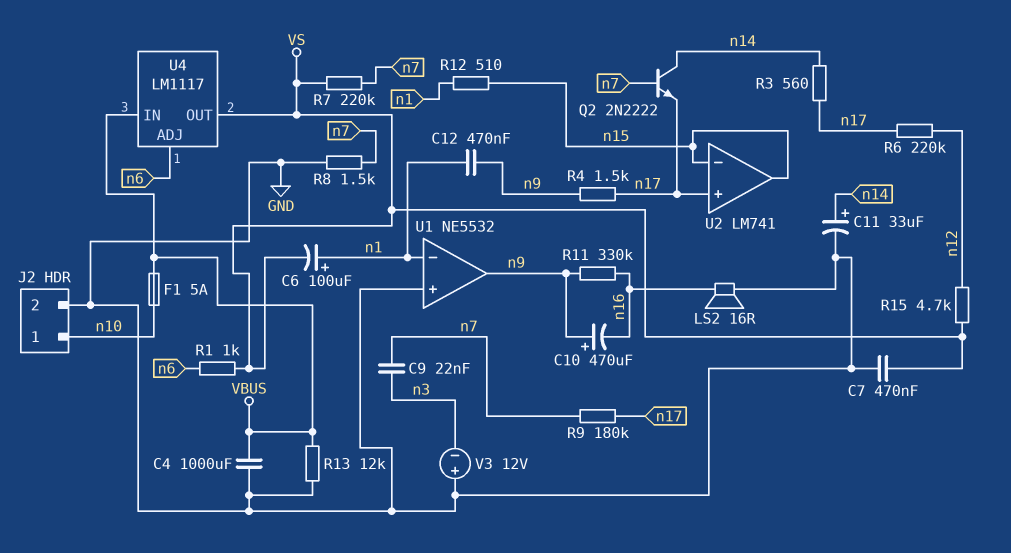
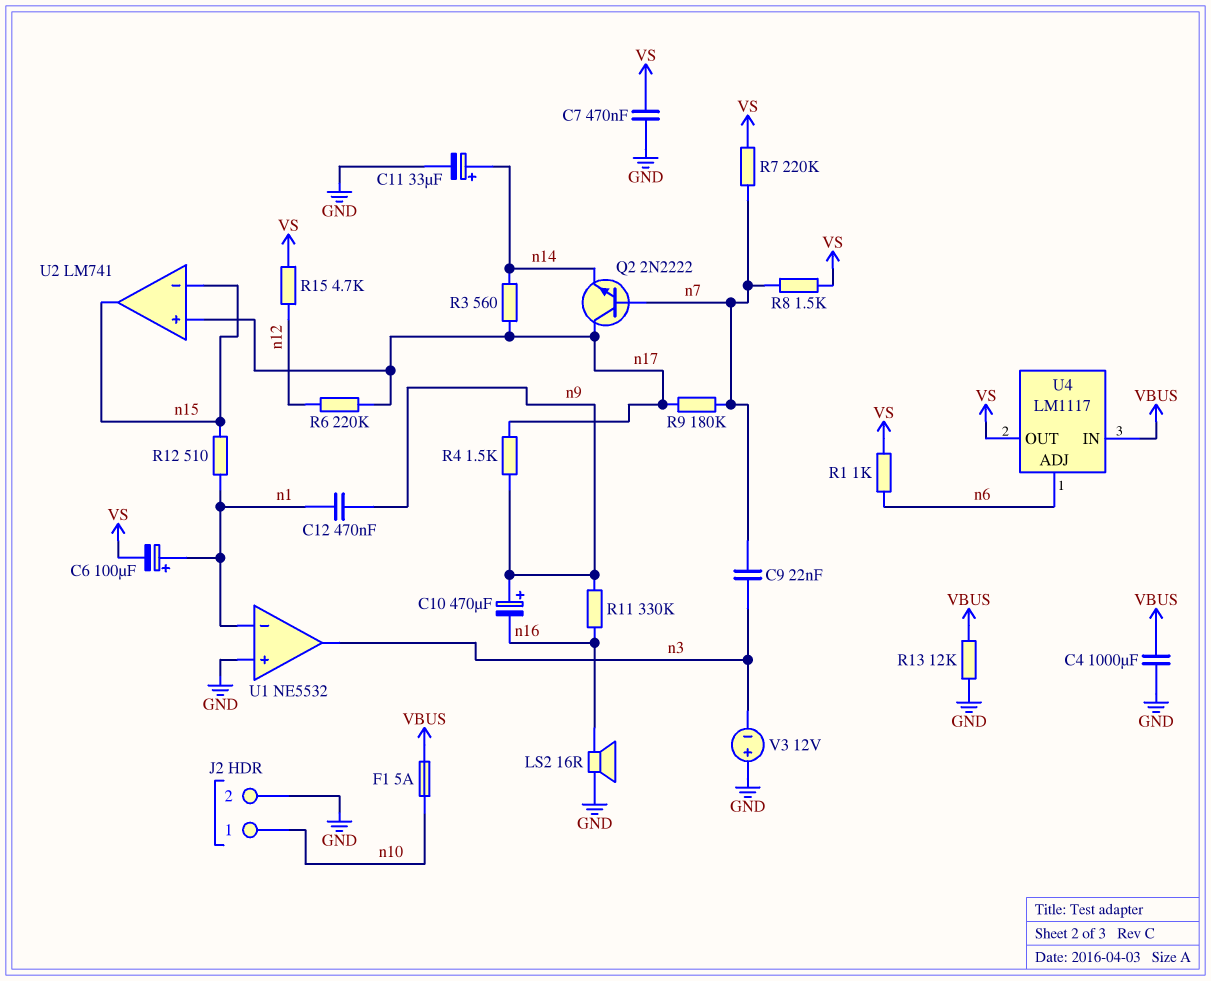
Q2: NPN 2N2222 (B n7, C n14, E n17) -> NPN 2N2222 (B n7, C n17, E n14)
R8: 1.5k (GND, n7) -> 1.5k (VS, n7)
U1 pin out: n9 -> n3

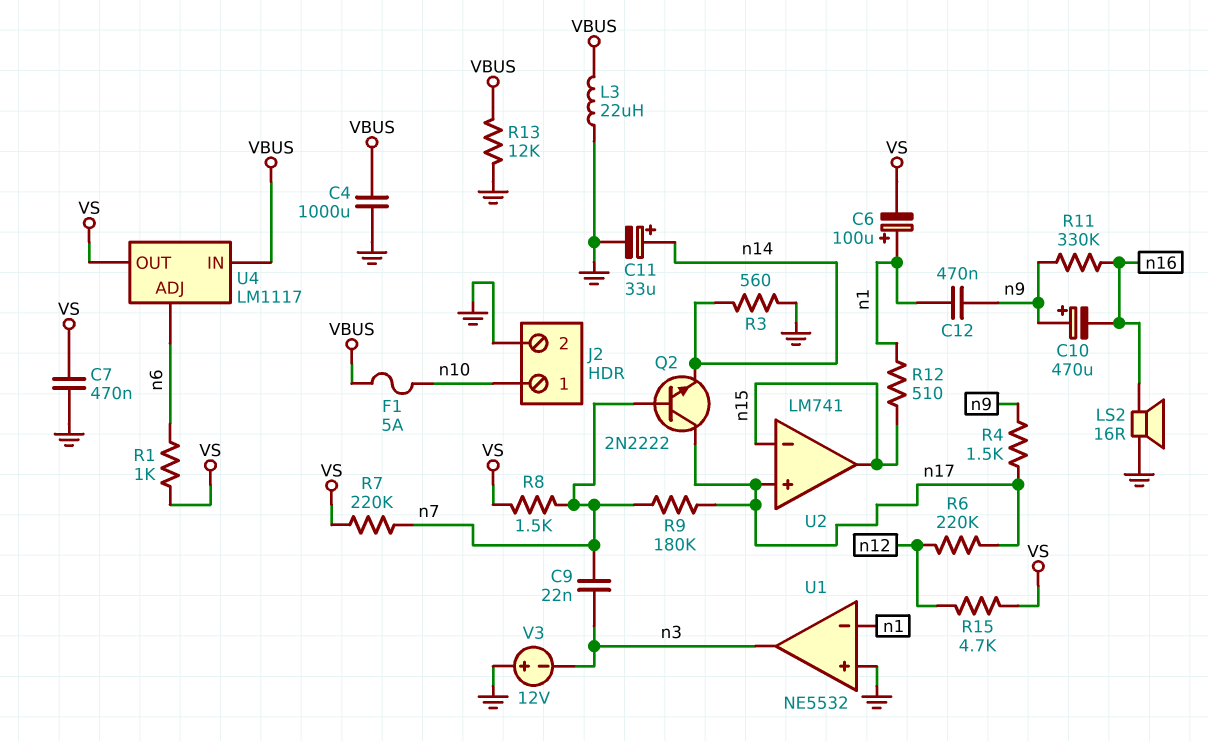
L3: none -> 22uH (GND, VBUS)
R3: 560 (n14, n17) -> 560 (GND, n14)

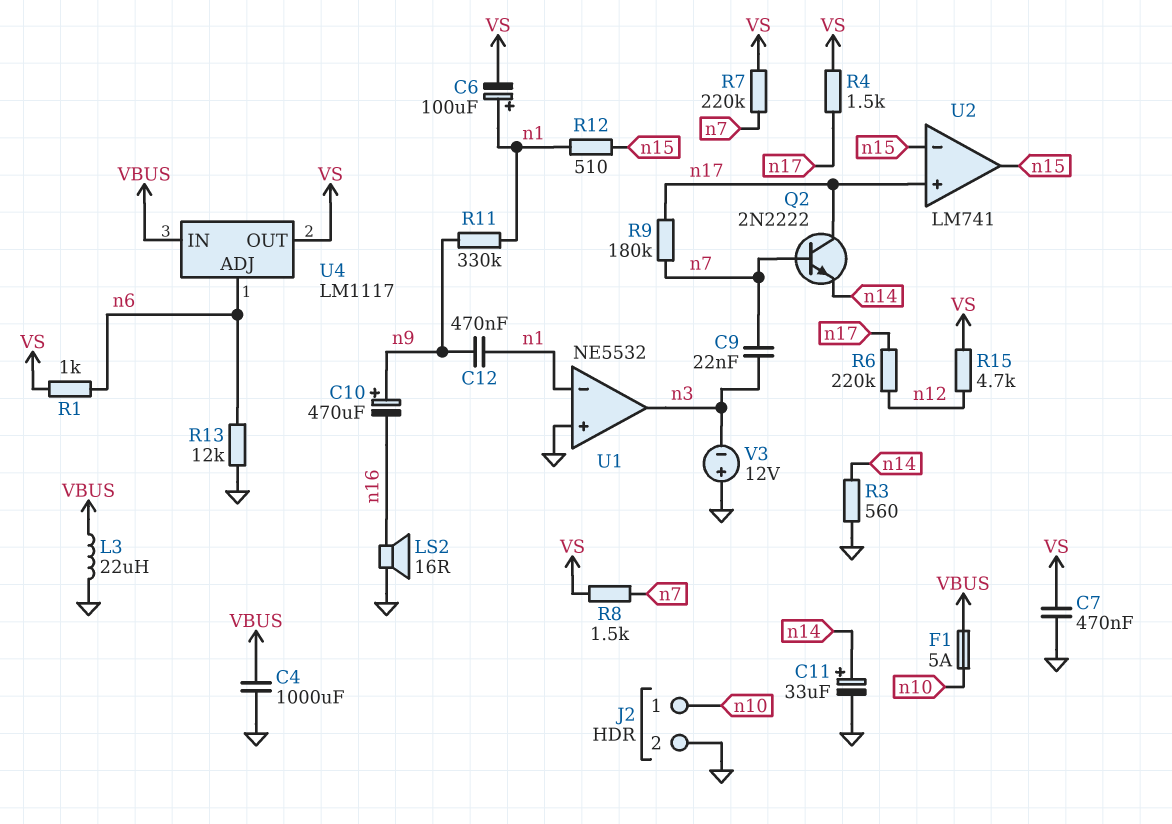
R4: 1.5k (n9, n17) -> 1.5k (VS, n17)
R11: 330k (n9, n16) -> 330k (n1, n9)
R13: 12k (GND, VBUS) -> 12k (GND, n6)

